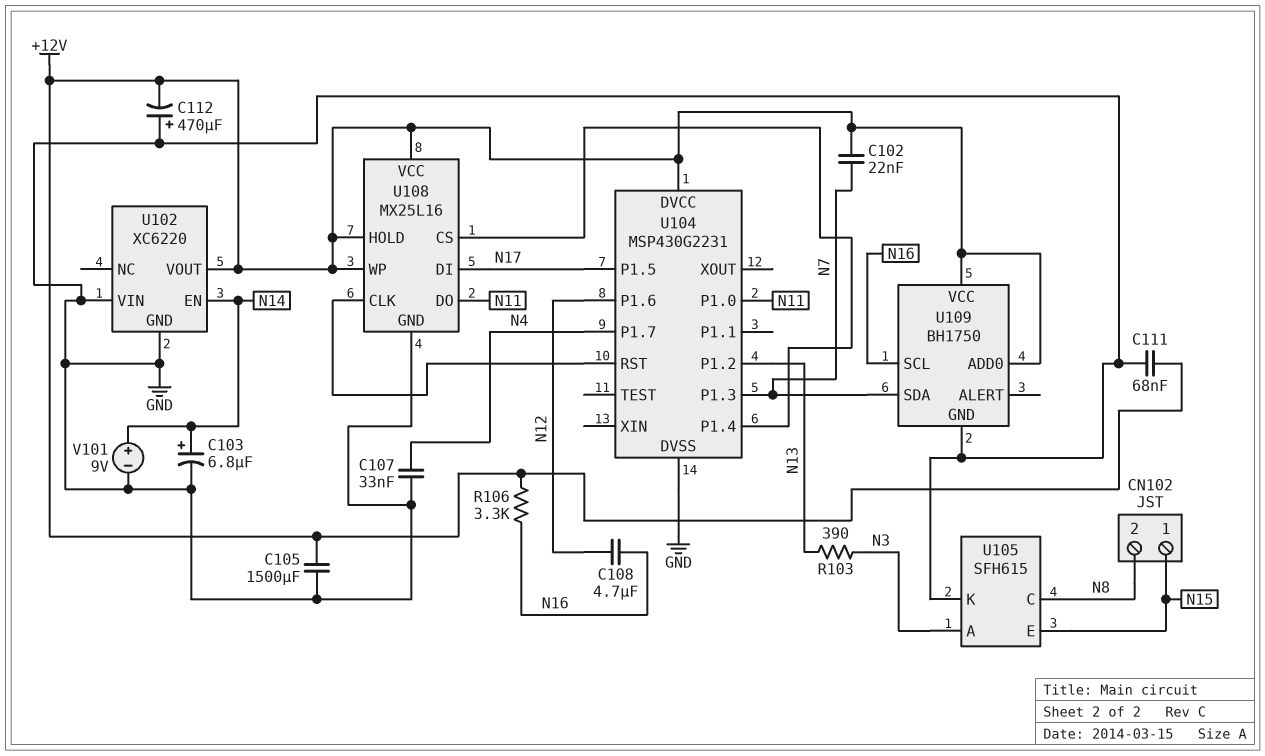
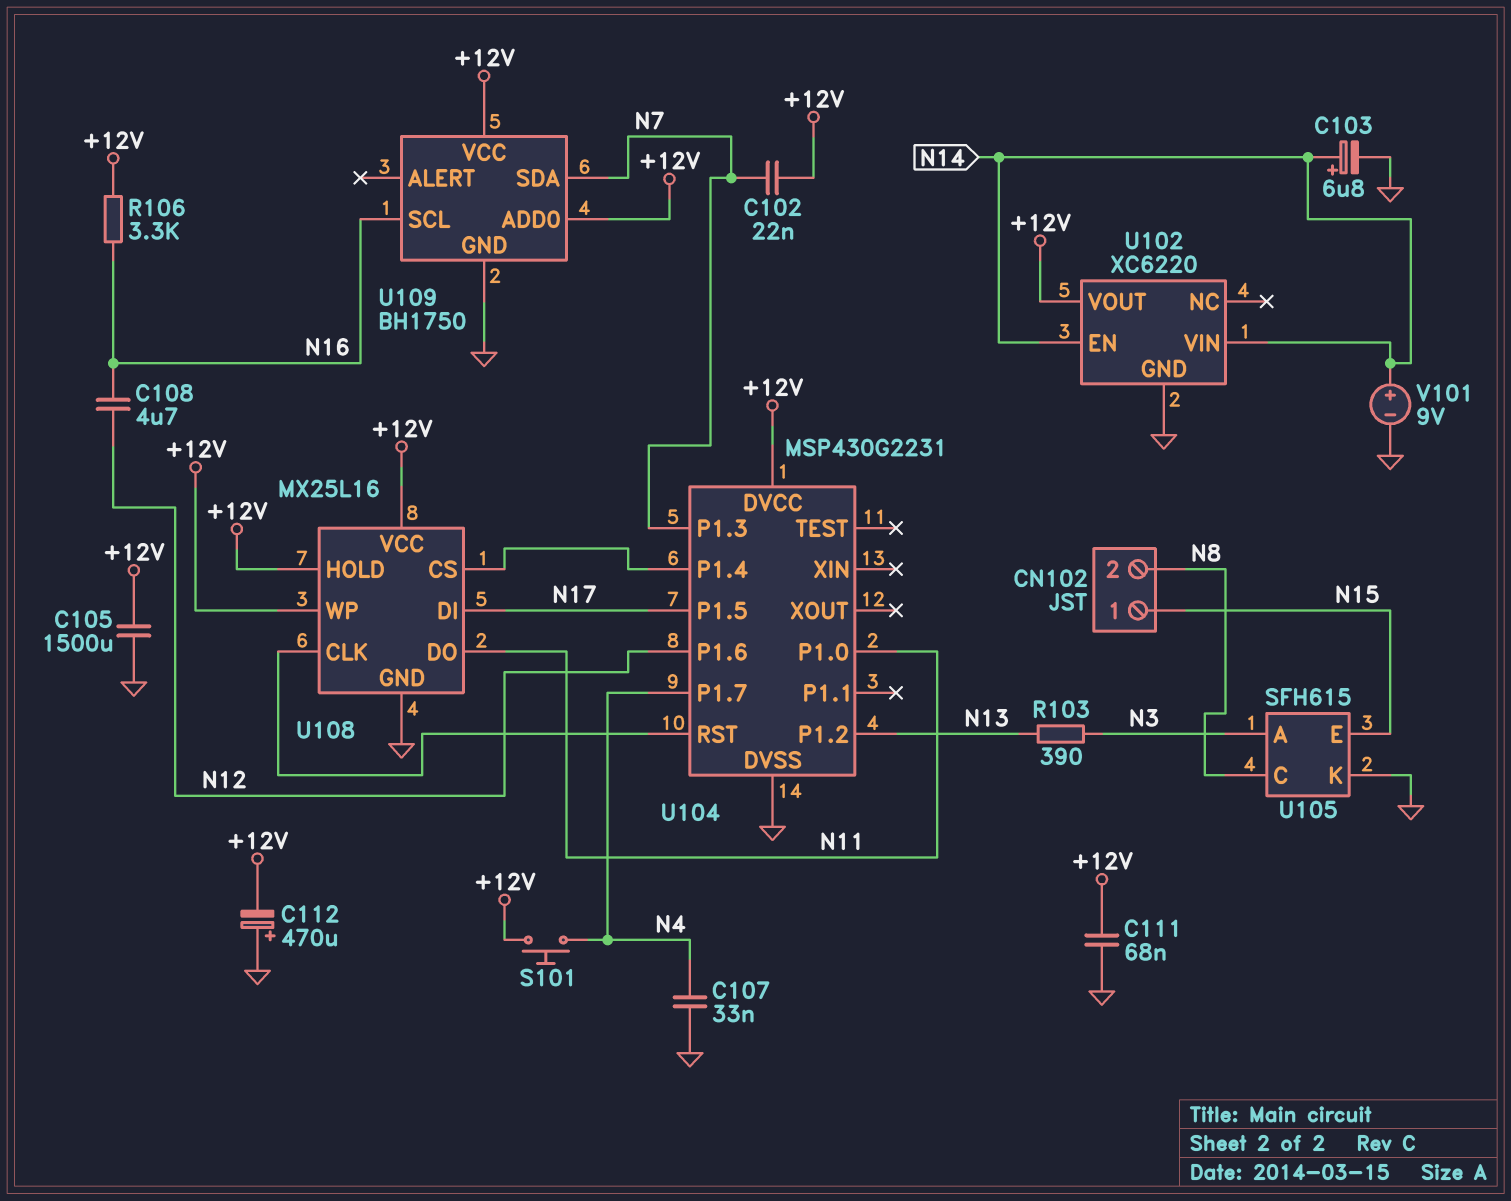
S101: none -> button (+12V, N4)
U102 pin VIN: GND -> N14

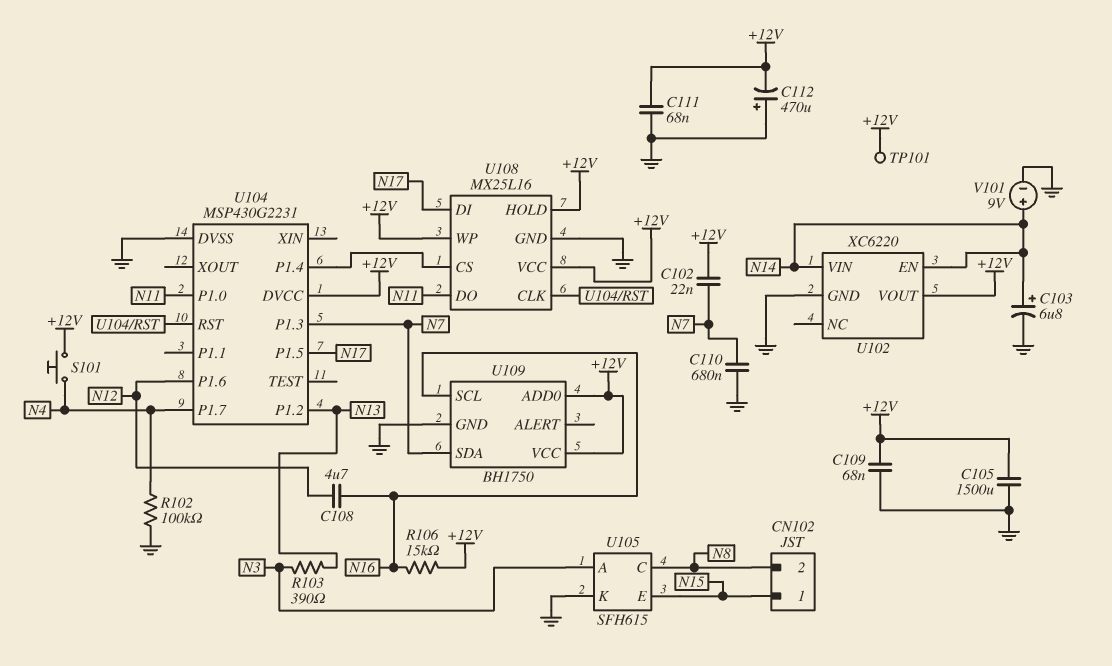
C107: 33nF (GND, N4) -> none
C109: none -> 68nF (+12V, GND)
C110: none -> 680nF (GND, N7)
R102: none -> 100k (GND, N4)
R106: 3.3k (+12V, N16) -> 15k (+12V, N16)
TP101: none -> test point (+12V)

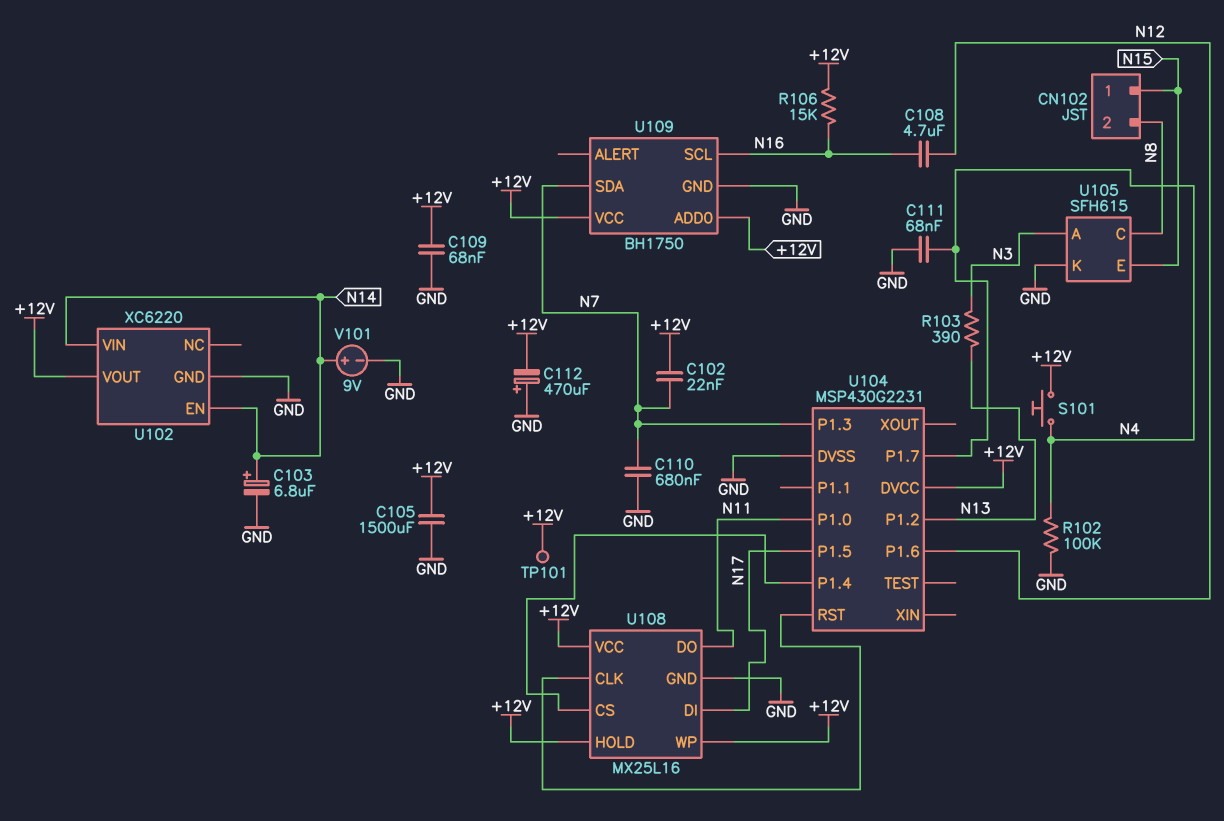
C111: 68nF (+12V, GND) -> 68nF (GND, N4)

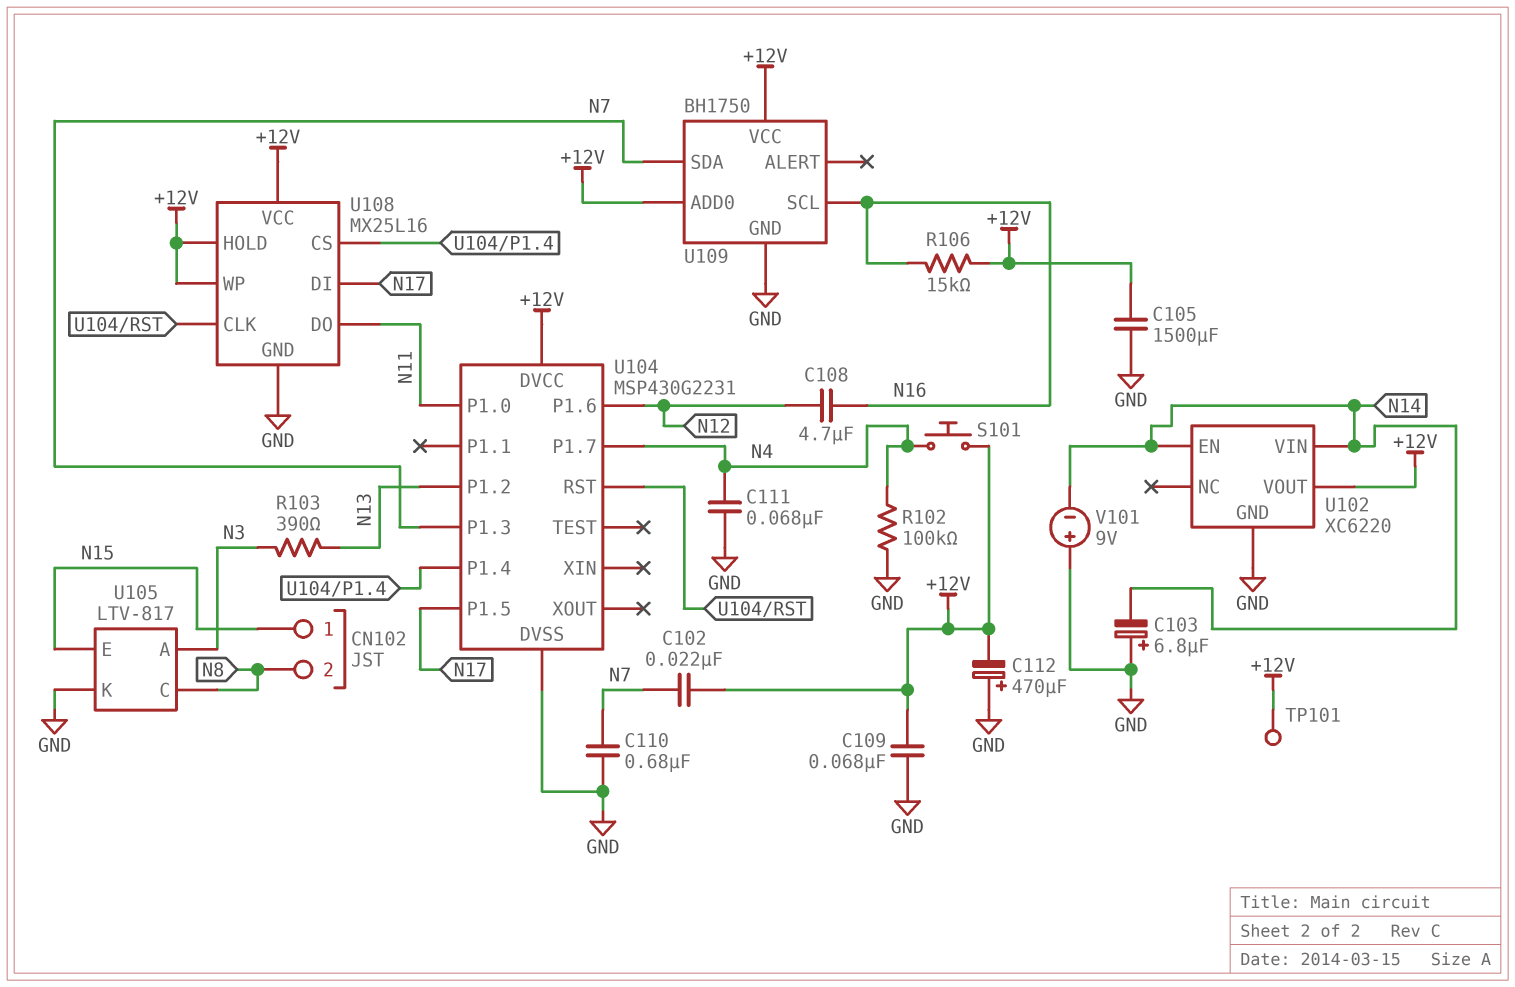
C103: 6.8uF (plus N14, minus GND) -> 6.8uF (plus GND, minus N14)
U105: SFH615 -> LTV-817
V101: 9V (plus N14, minus GND) -> 9V (plus GND, minus N14)

